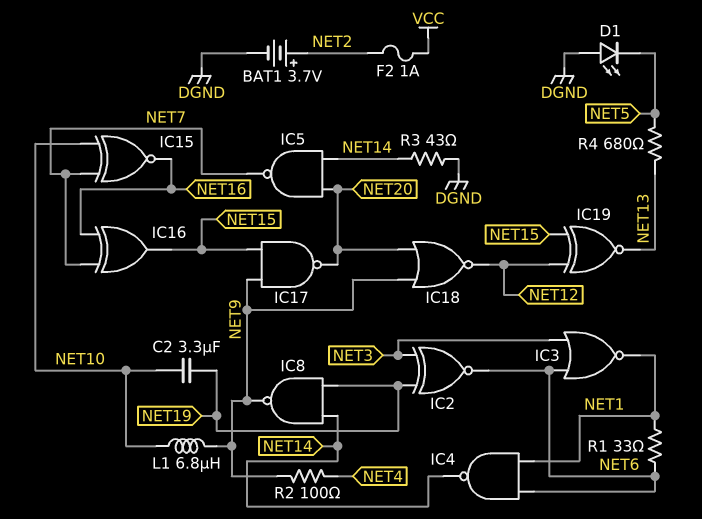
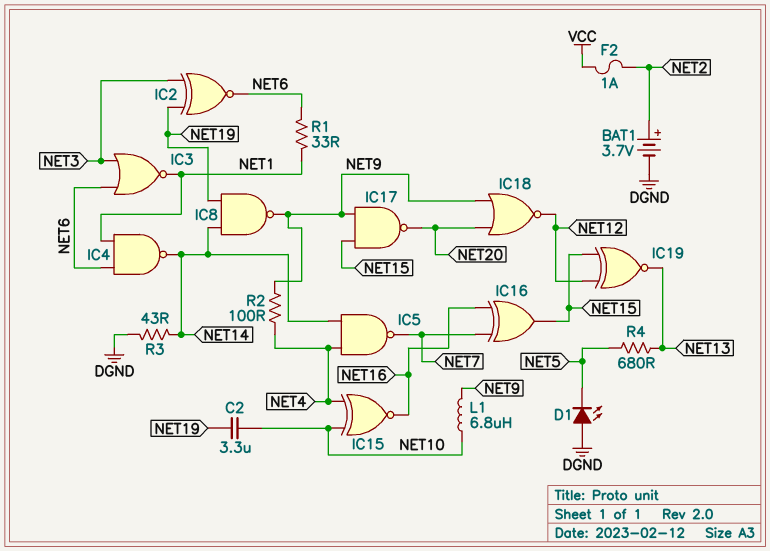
IC5: NAND (in NET14, in NET20, out NET7) -> NAND (in NET4, in NET14, out NET7)
IC15: XNOR (in NET7, in NET10, out NET16) -> XNOR (in NET4, in NET10, out NET16)

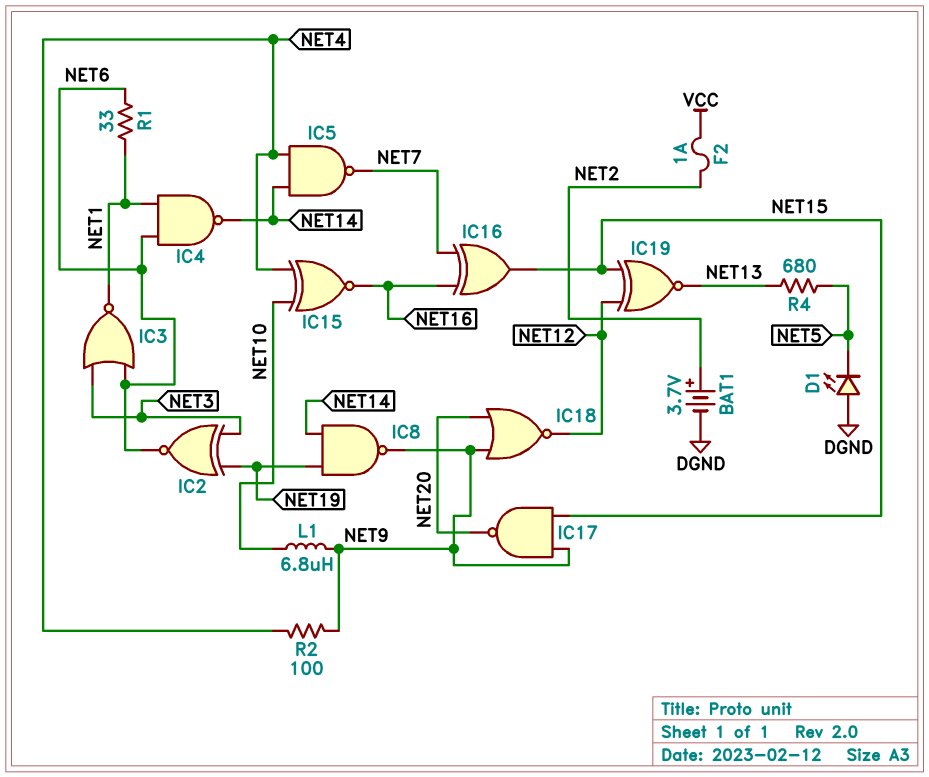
C2: 3.3uF (NET10, NET19) -> none
R3: 43 (DGND, NET14) -> none

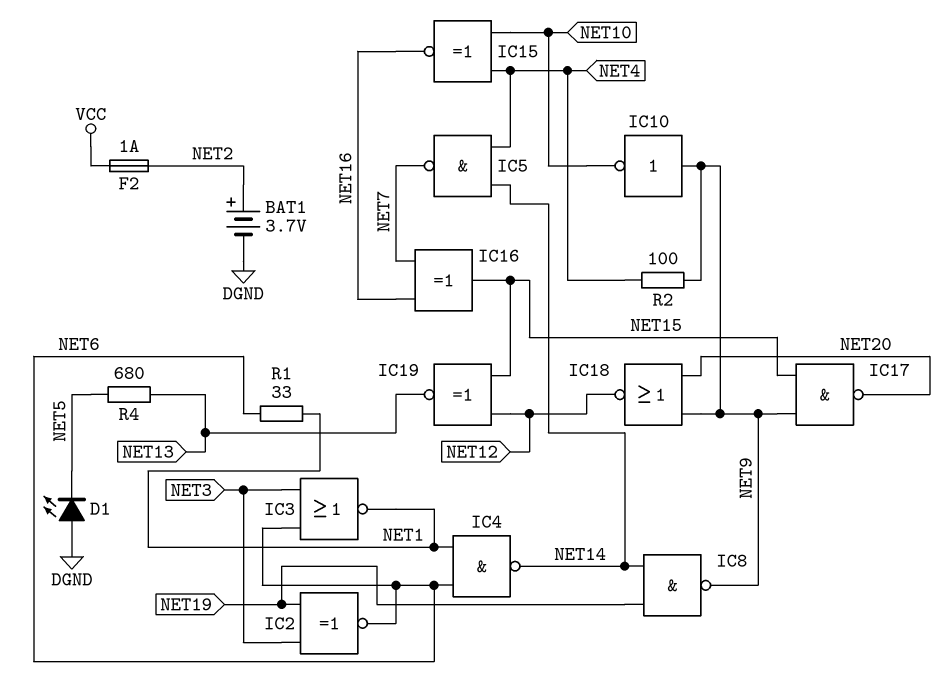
IC10: none -> NOT (in NET9, out NET10)
L1: 6.8uH (NET9, NET10) -> none

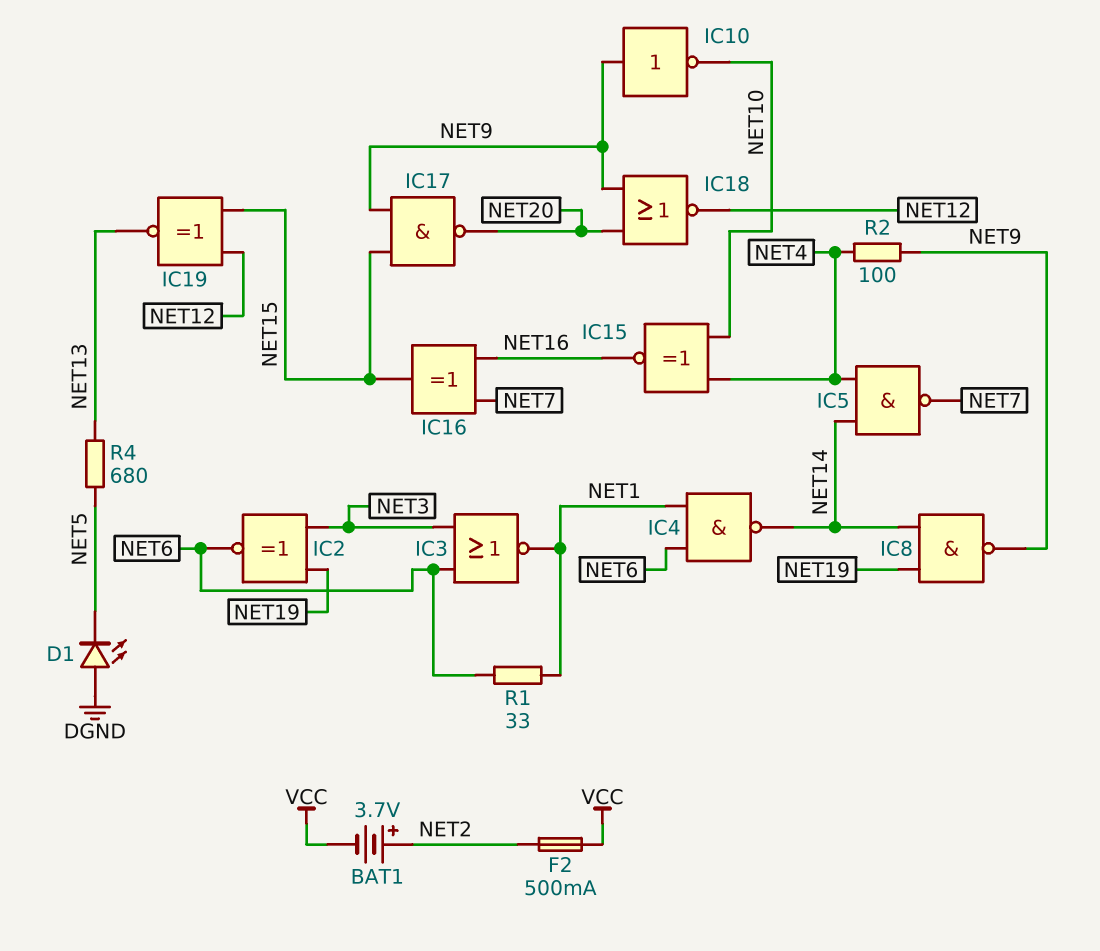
BAT1: 3.7V (plus NET2, minus DGND) -> 3.7V (plus NET2, minus VCC)
F2: 1A (NET2, VCC) -> 500mA (NET2, VCC)

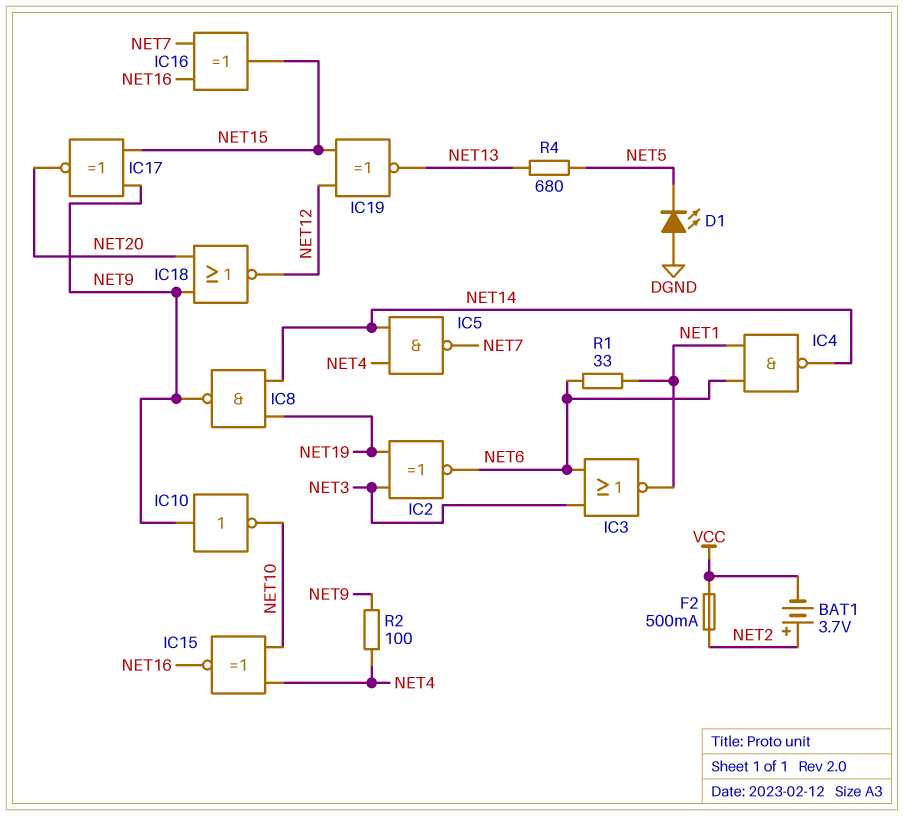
IC17: NAND (in NET9, in NET15, out NET20) -> XNOR (in NET9, in NET15, out NET20)

